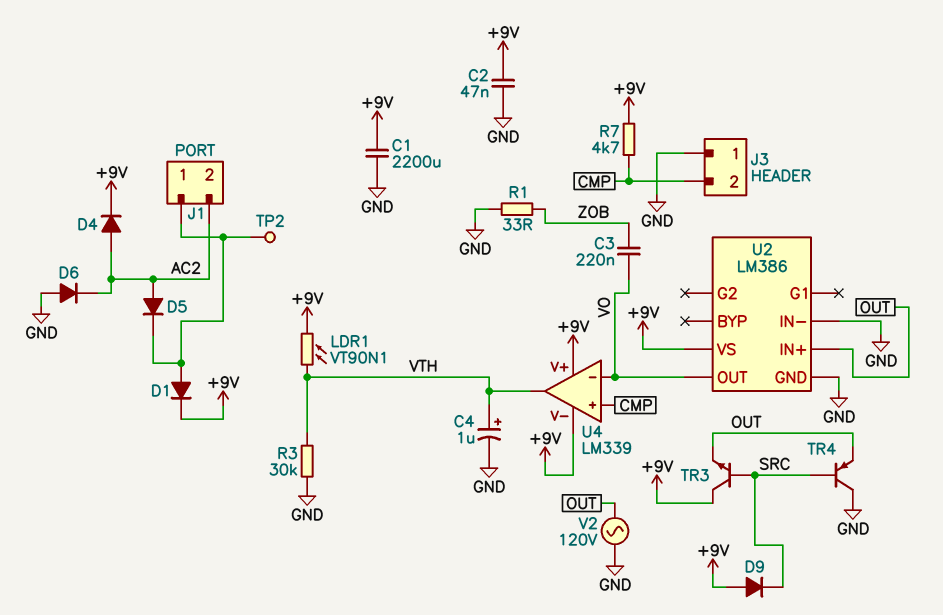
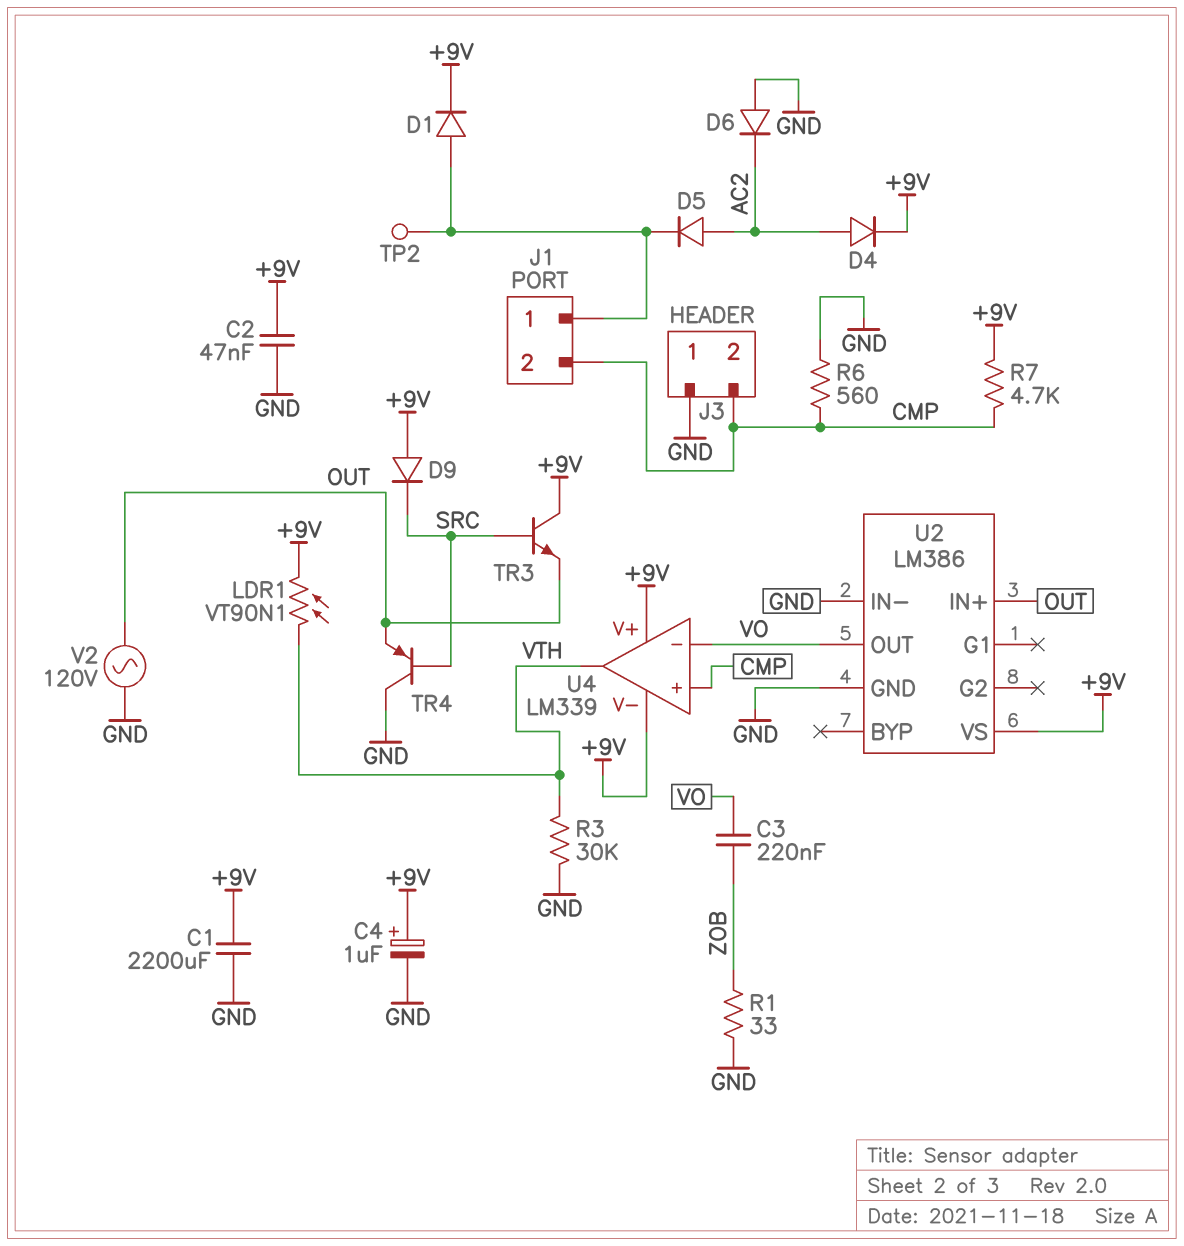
C4: 1uF (plus VTH, minus GND) -> 1uF (plus +9V, minus GND)
J1 pin 2: AC2 -> CMP
R6: none -> 560 (CMP, GND)

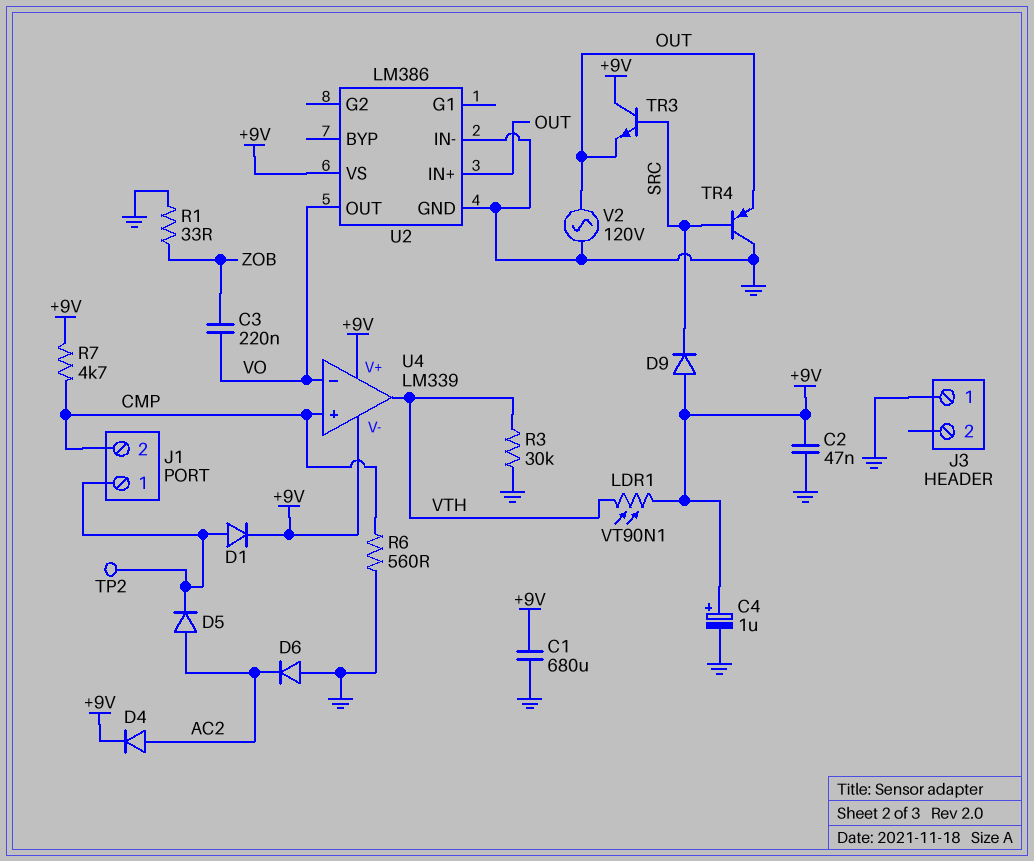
C1: 2200uF (+9V, GND) -> 680uF (+9V, GND)
J3 pin 2: CMP -> none

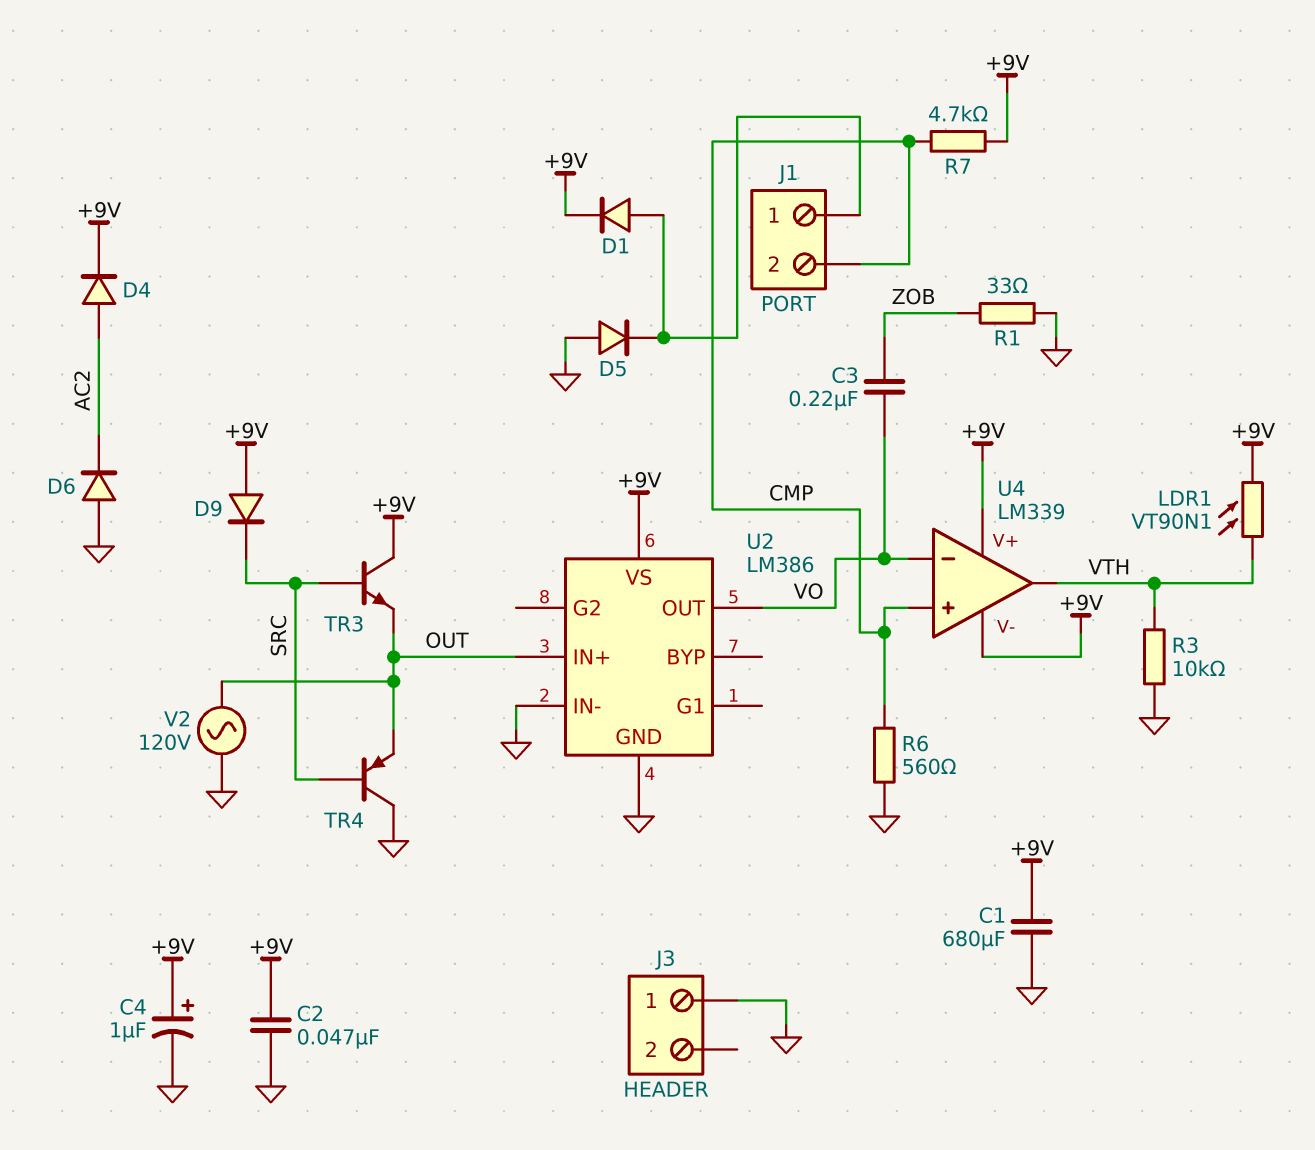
D5: diode (A AC2, K J1/1) -> diode (A GND, K J1/1)
R3: 30k (GND, VTH) -> 10k (GND, VTH)
TP2: test point (J1/1) -> none

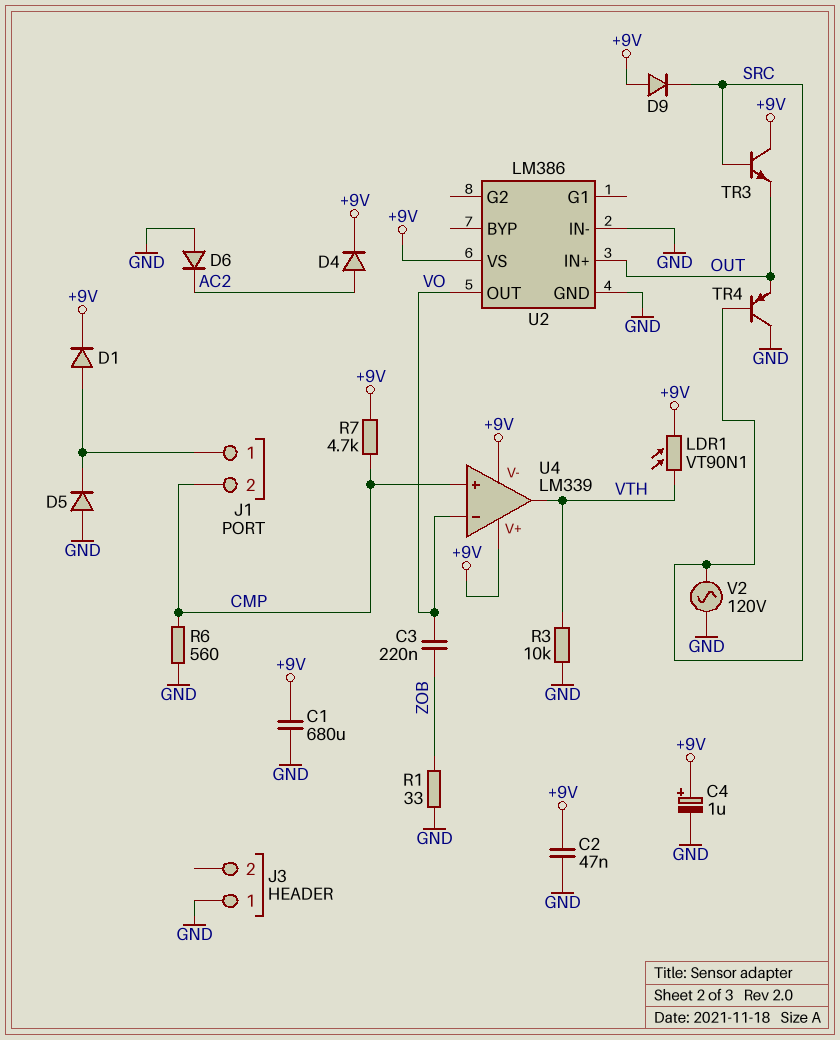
V2: AC 120V (GND, OUT) -> AC 120V (GND, SRC)

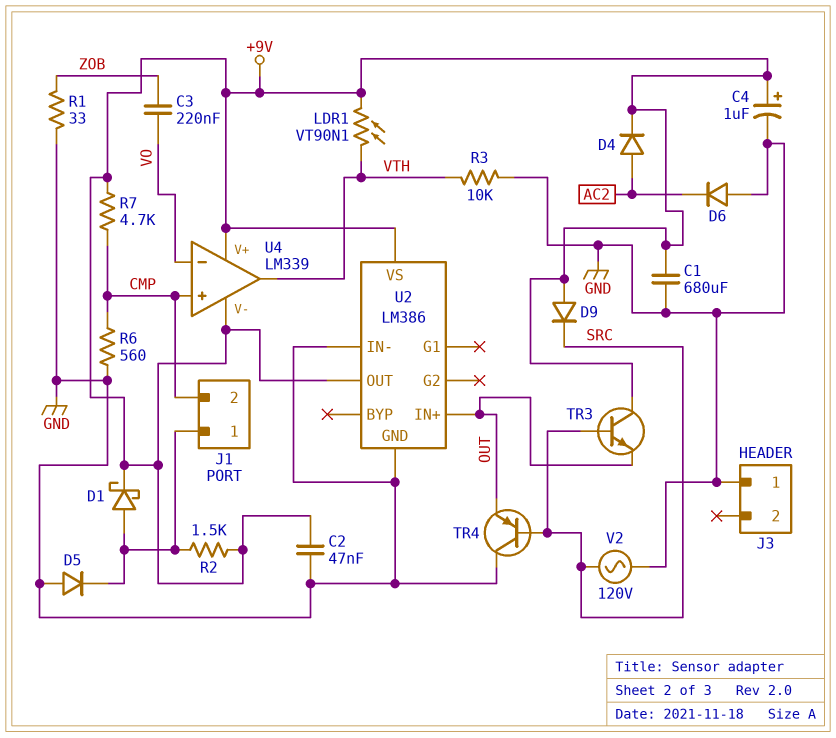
D1: diode (A J1/1, K +9V) -> schottky (A J1/1, K +9V)
R2: none -> 1.5k (+9V, J1/1)
U2 pin OUT: VO -> +9V

